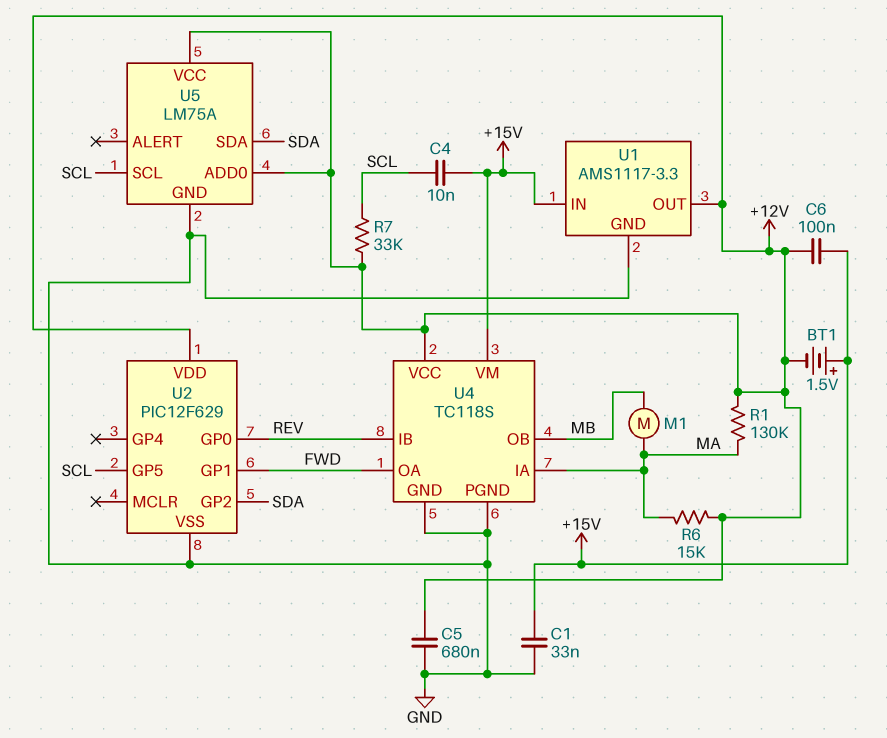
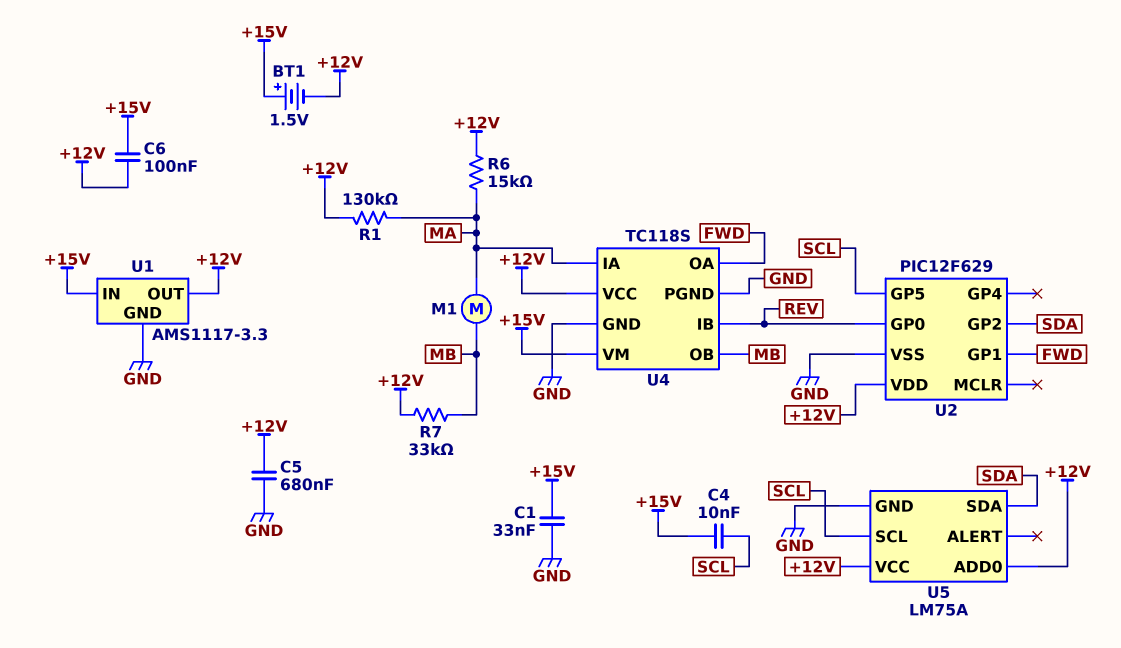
R7: 33k (+12V, SCL) -> 33k (+12V, MB)

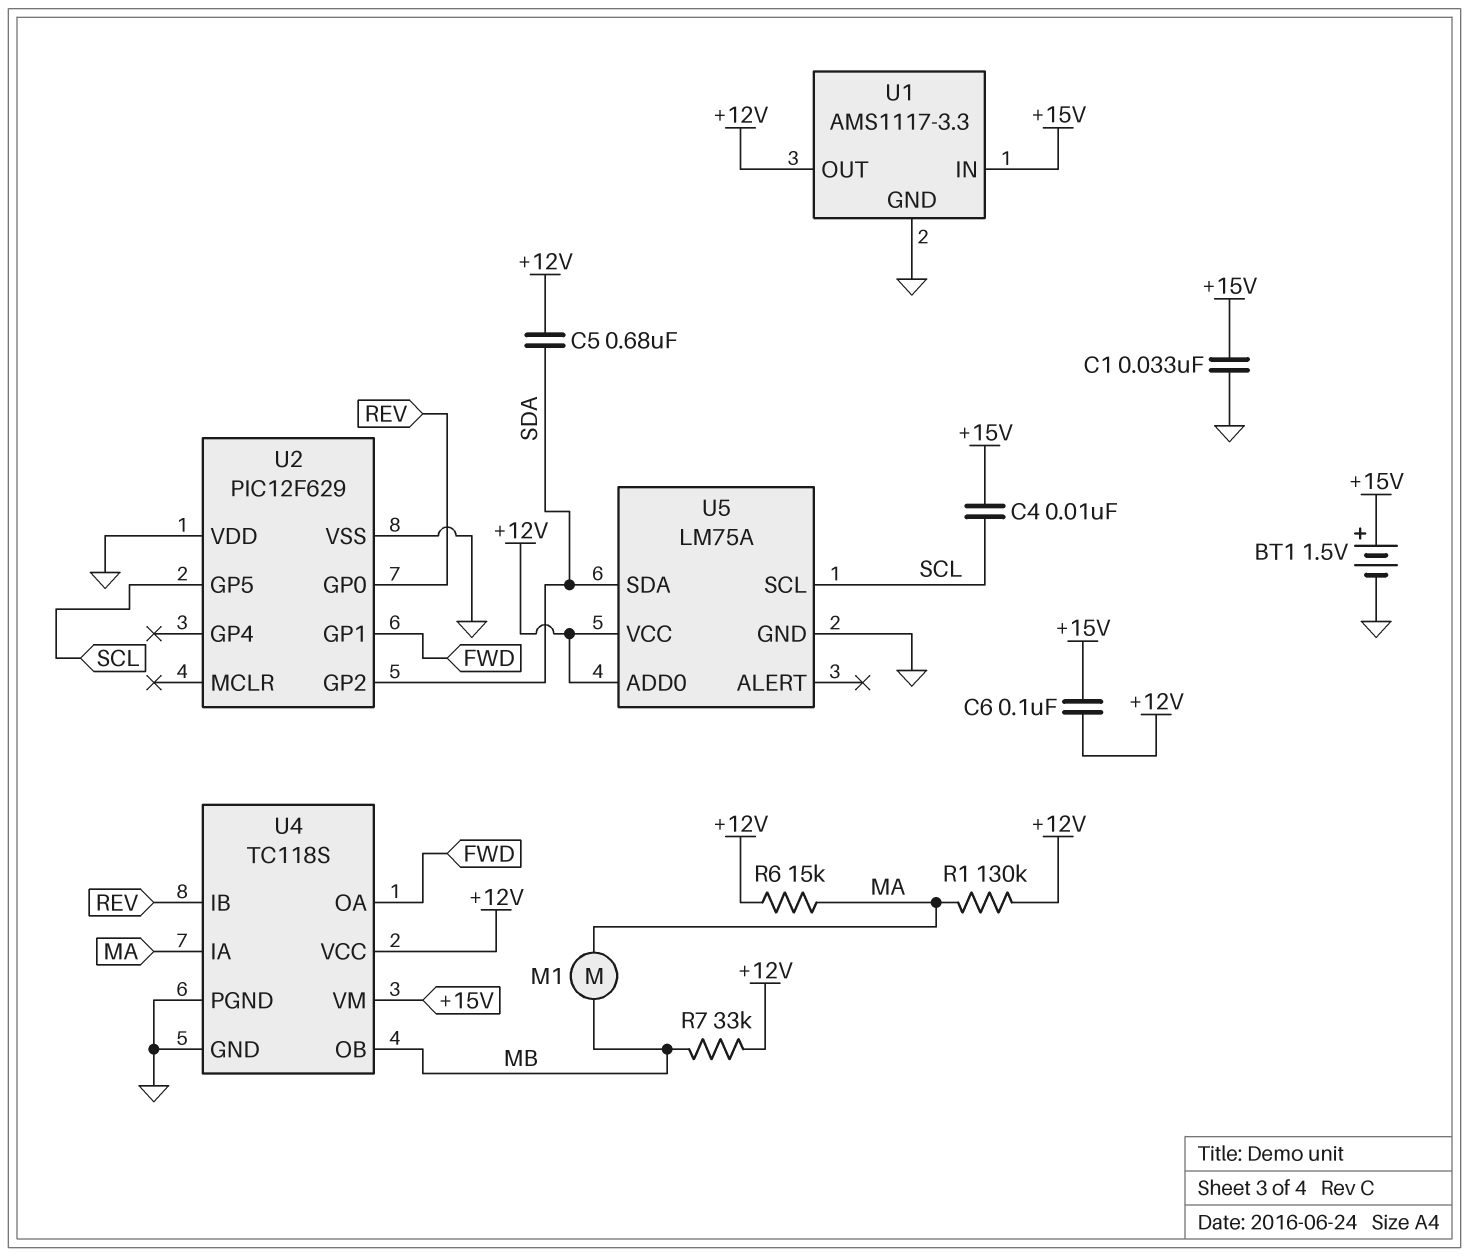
BT1: 1.5V (plus +15V, minus +12V) -> 1.5V (plus +15V, minus GND)
C5: 680nF (+12V, GND) -> 680nF (+12V, SDA)
U2 pin VDD: +12V -> GND

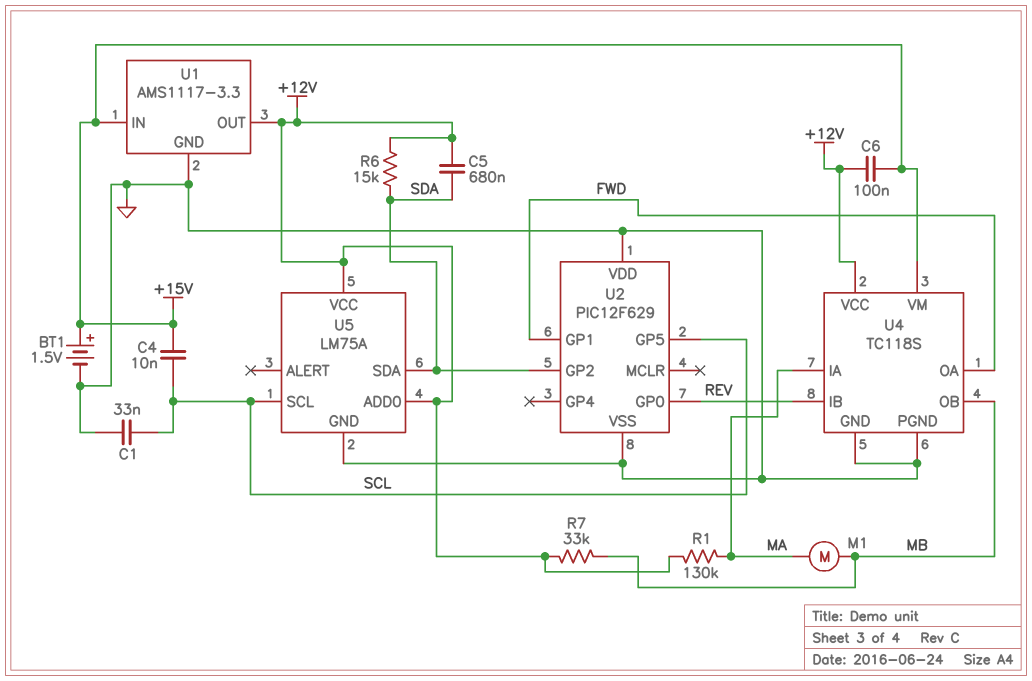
C1: 33nF (+15V, GND) -> 33nF (GND, SCL)
R6: 15k (+12V, MA) -> 15k (+12V, SDA)

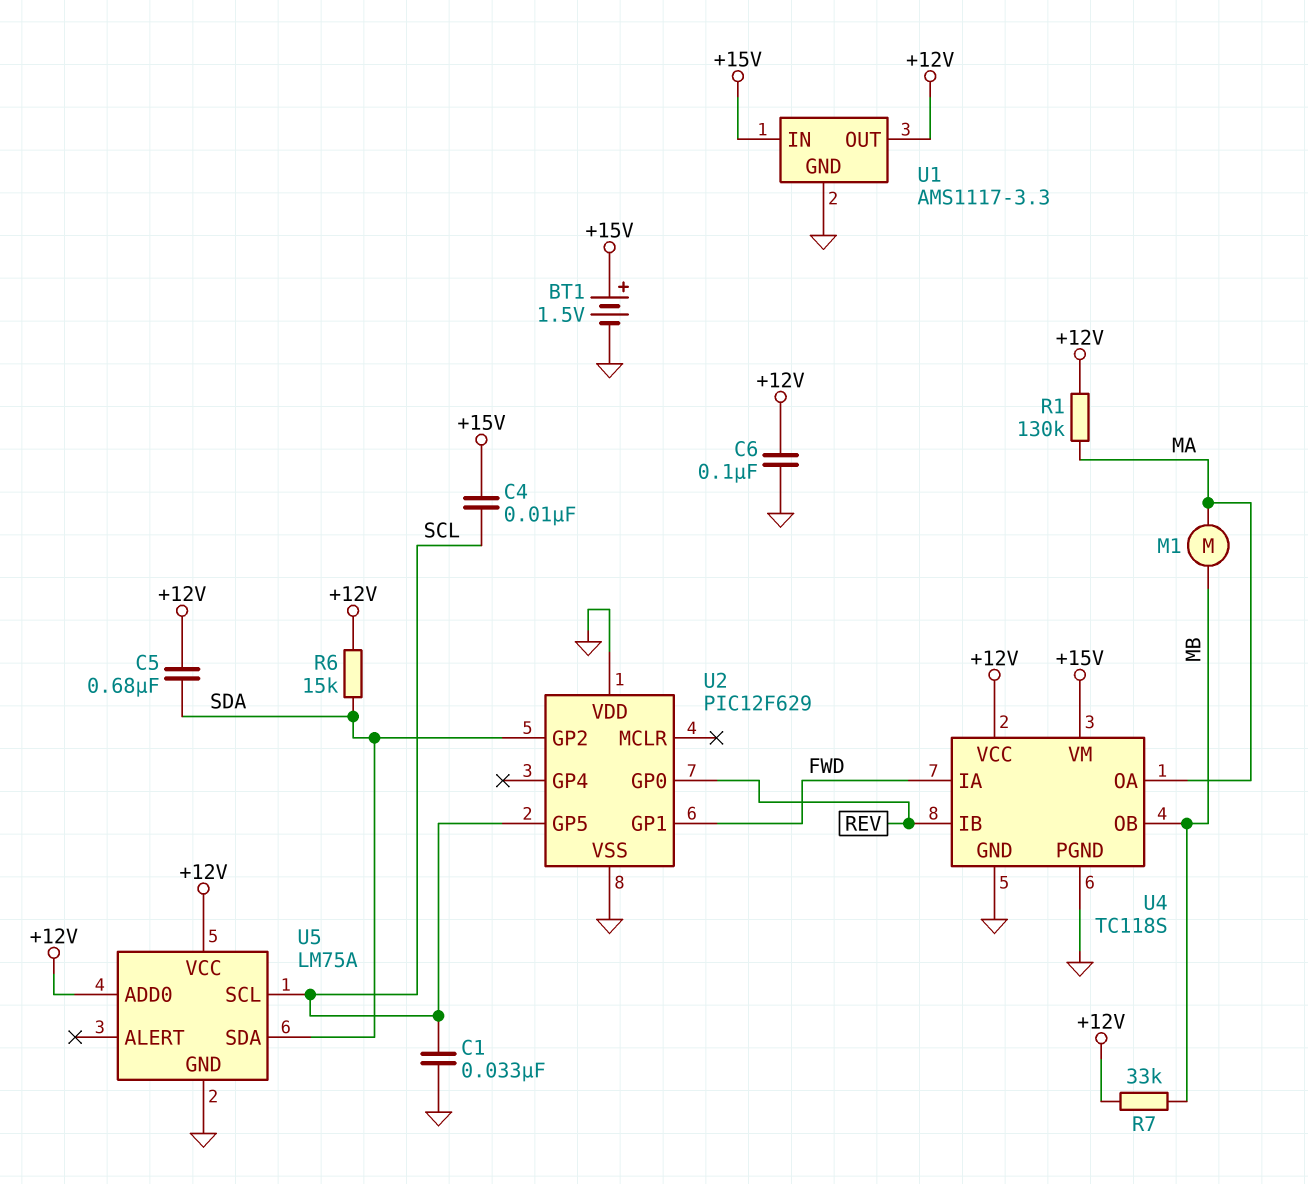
C6: 100nF (+12V, +15V) -> 100nF (+12V, GND)
U4 pin IA: MA -> FWD
U4 pin OA: FWD -> MA

